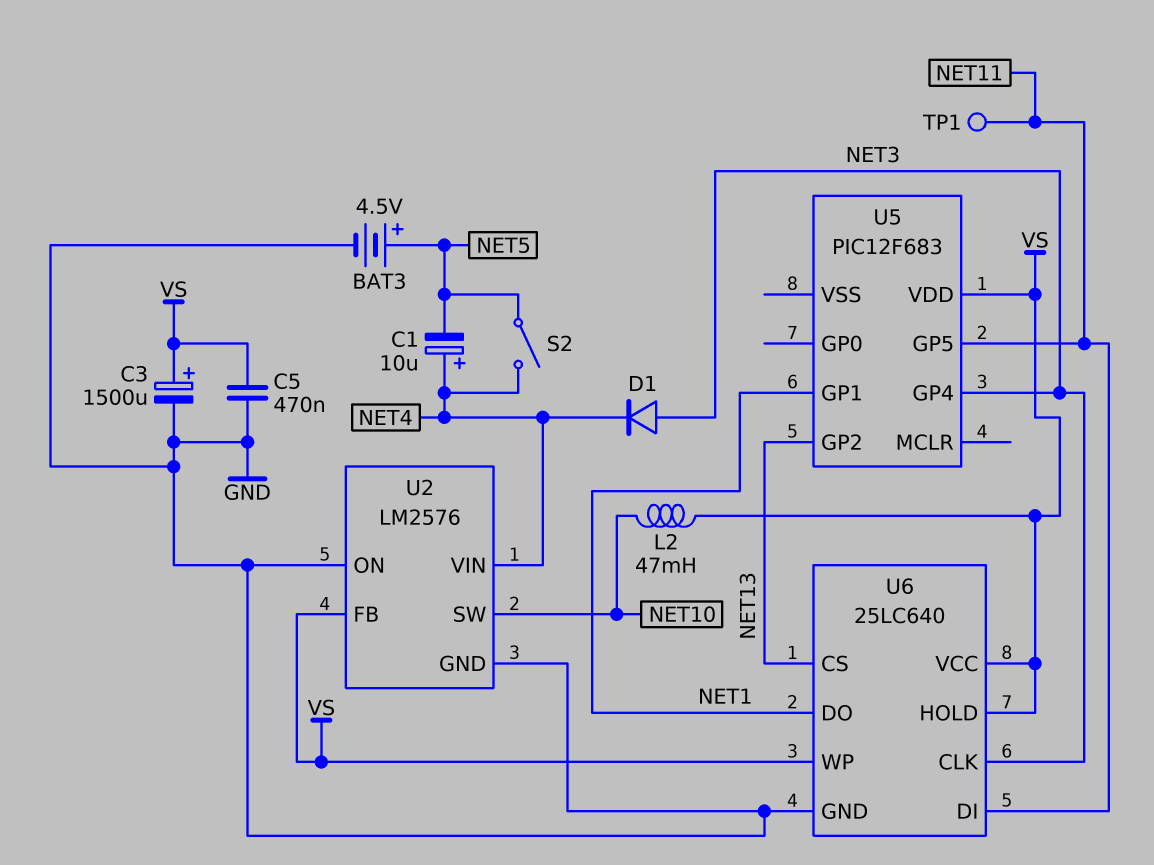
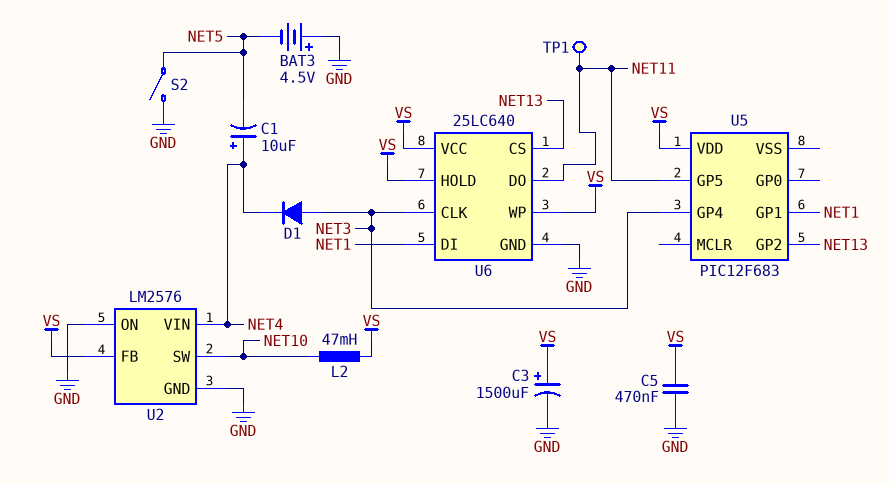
BAT3: 4.5V (plus NET5, minus GND) -> 4.5V (plus GND, minus NET5)
S2: switch (NET4, NET5) -> switch (GND, NET5)
U6 pin DI: NET11 -> NET1
U6 pin DO: NET1 -> NET11

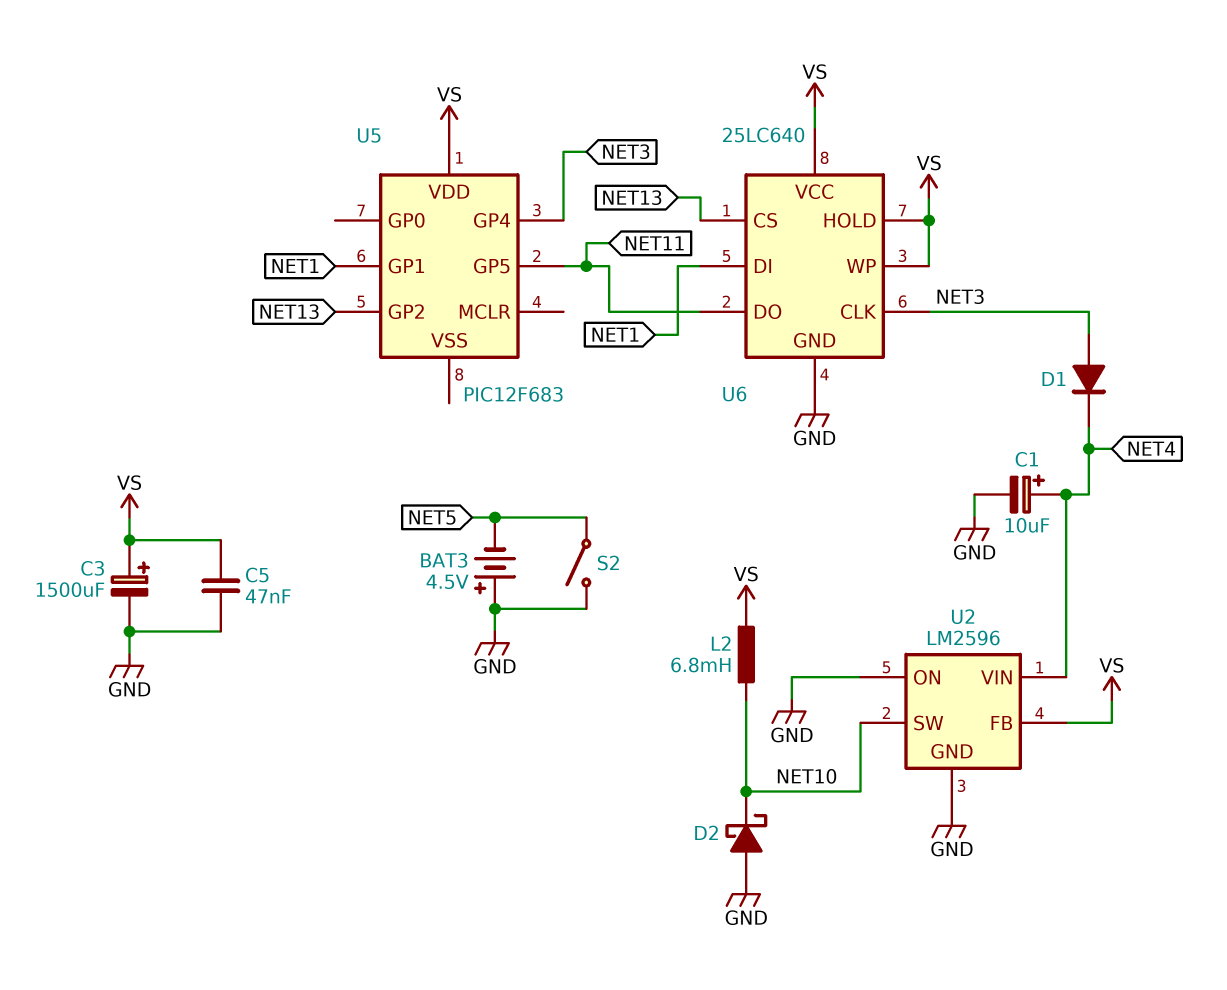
C1: 10uF (plus NET4, minus NET5) -> 10uF (plus NET4, minus GND)
C5: 470nF (GND, VS) -> 47nF (GND, VS)
D2: none -> schottky (A GND, K NET10)
L2: 47mH (NET10, VS) -> 6.8mH (NET10, VS)
TP1: test point (NET11) -> none
U2: LM2576 -> LM2596

